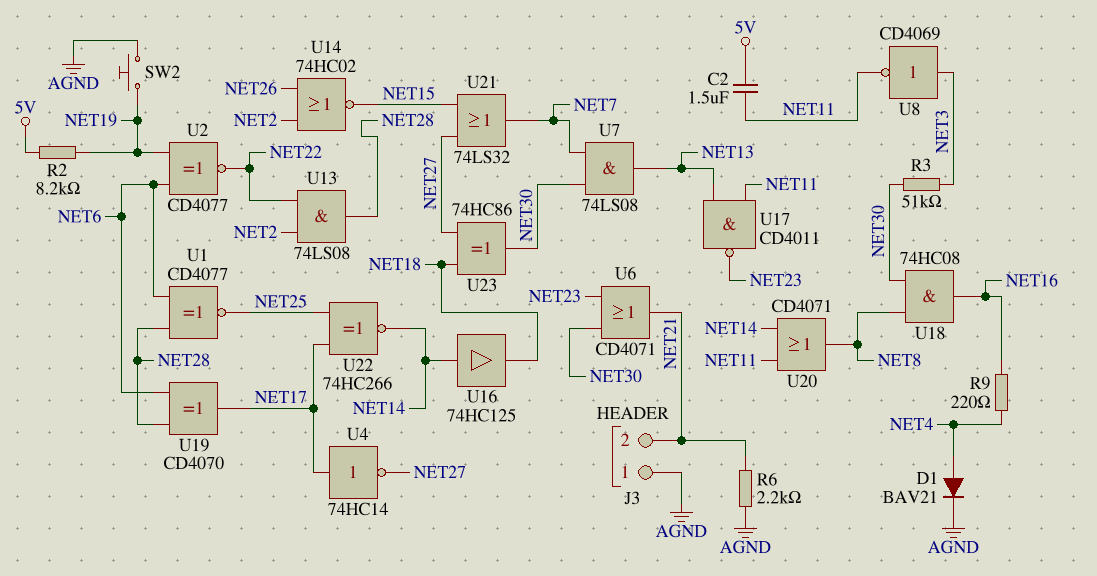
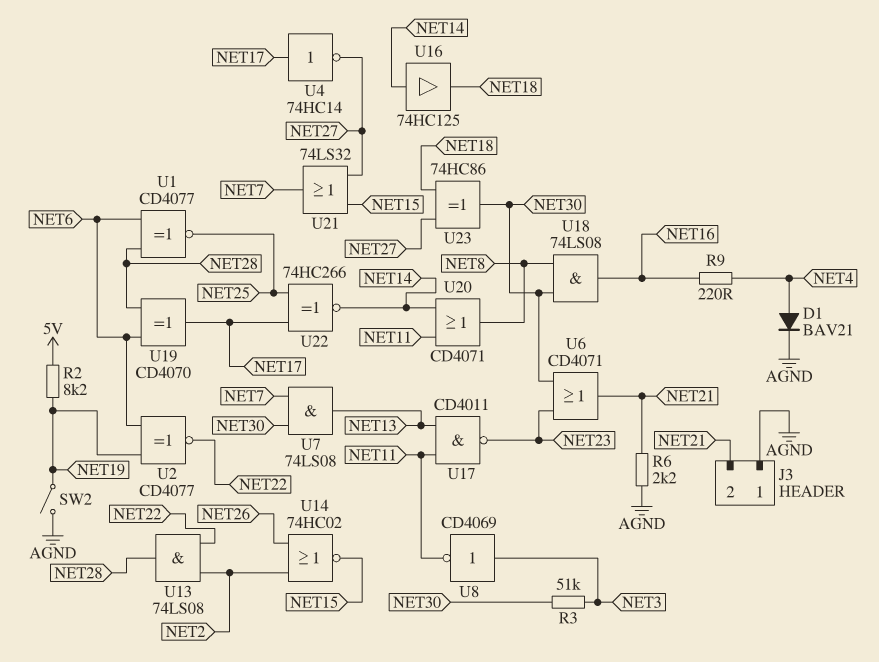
C2: 1.5uF (5V, NET11) -> none
SW2: button (AGND, NET19) -> switch (AGND, NET19)
U18: AND 74HC08 (in NET8, in NET30, out NET16) -> AND 74LS08 (in NET8, in NET30, out NET16)

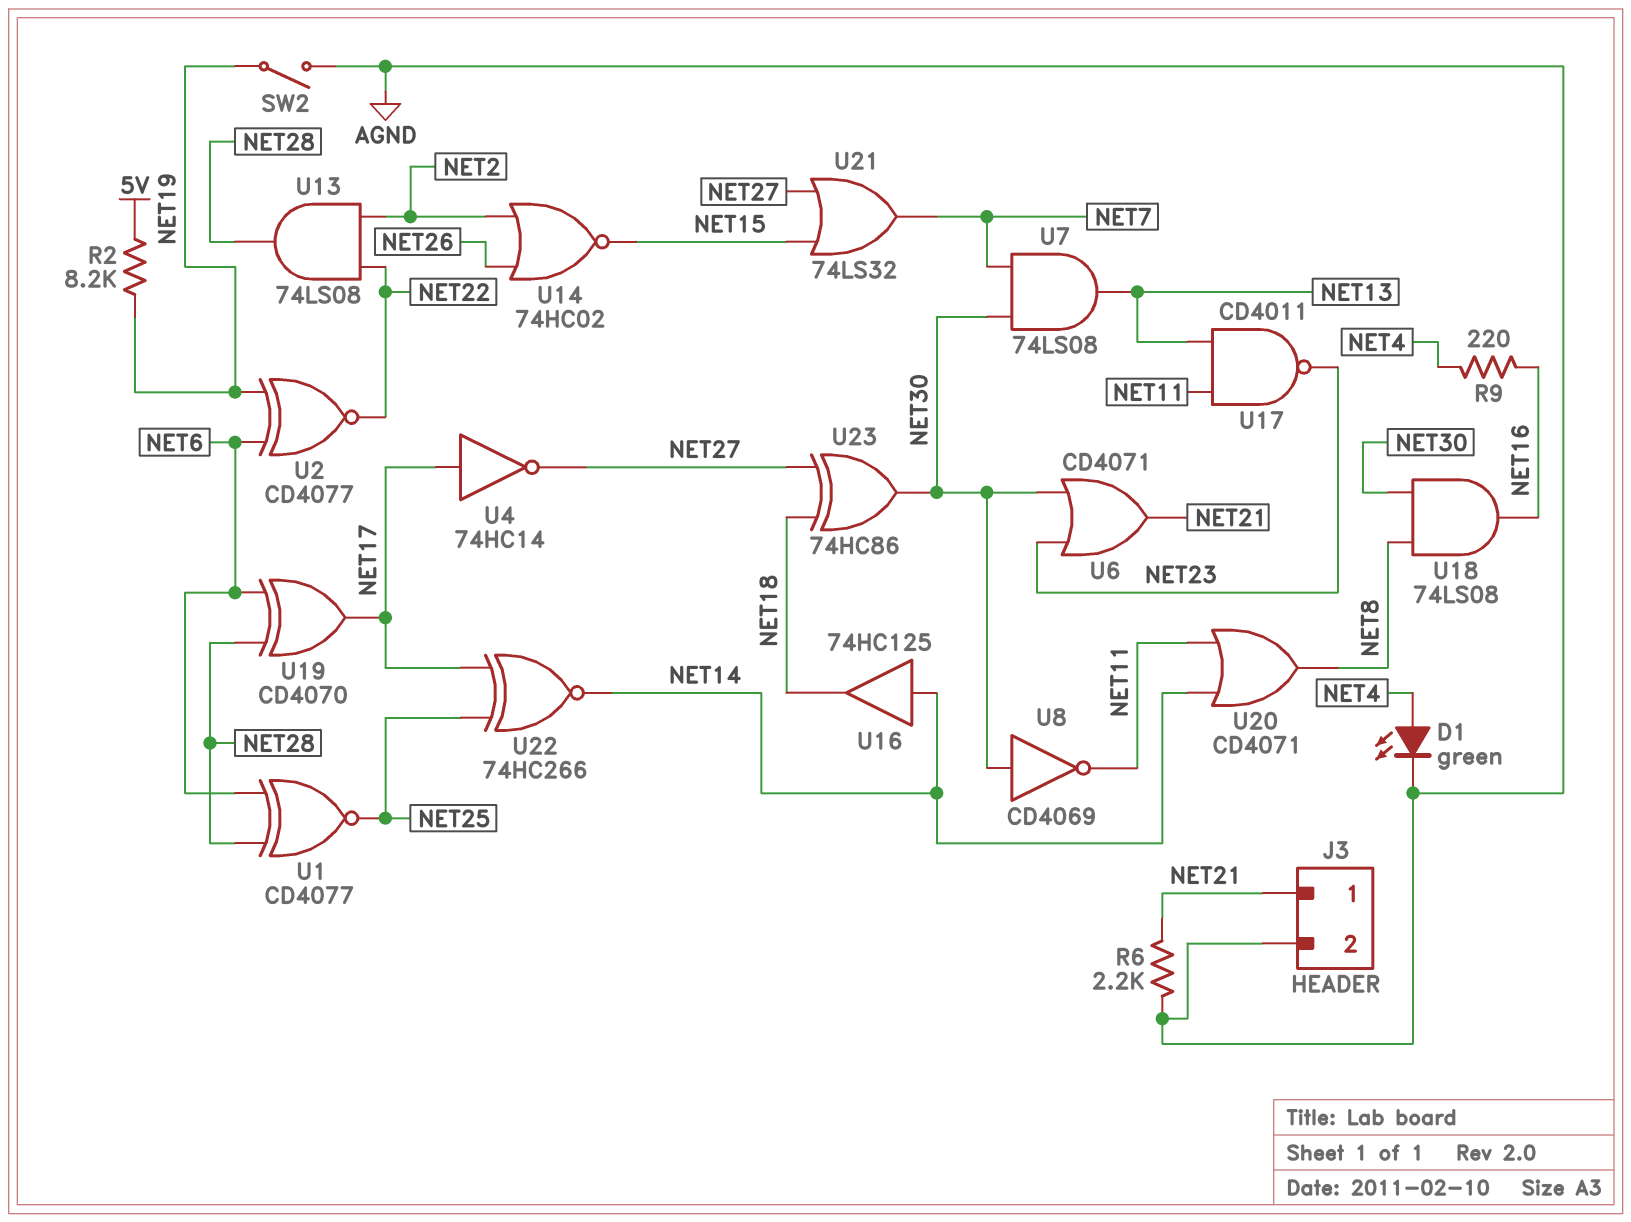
D1: diode BAV21 (A NET4, K AGND) -> LED green (A NET4, K AGND)
J3 pin 1: AGND -> NET21
J3 pin 2: NET21 -> AGND
R3: 51k (NET3, NET30) -> none
U8: NOT CD4069 (in NET3, out NET11) -> NOT CD4069 (in NET30, out NET11)

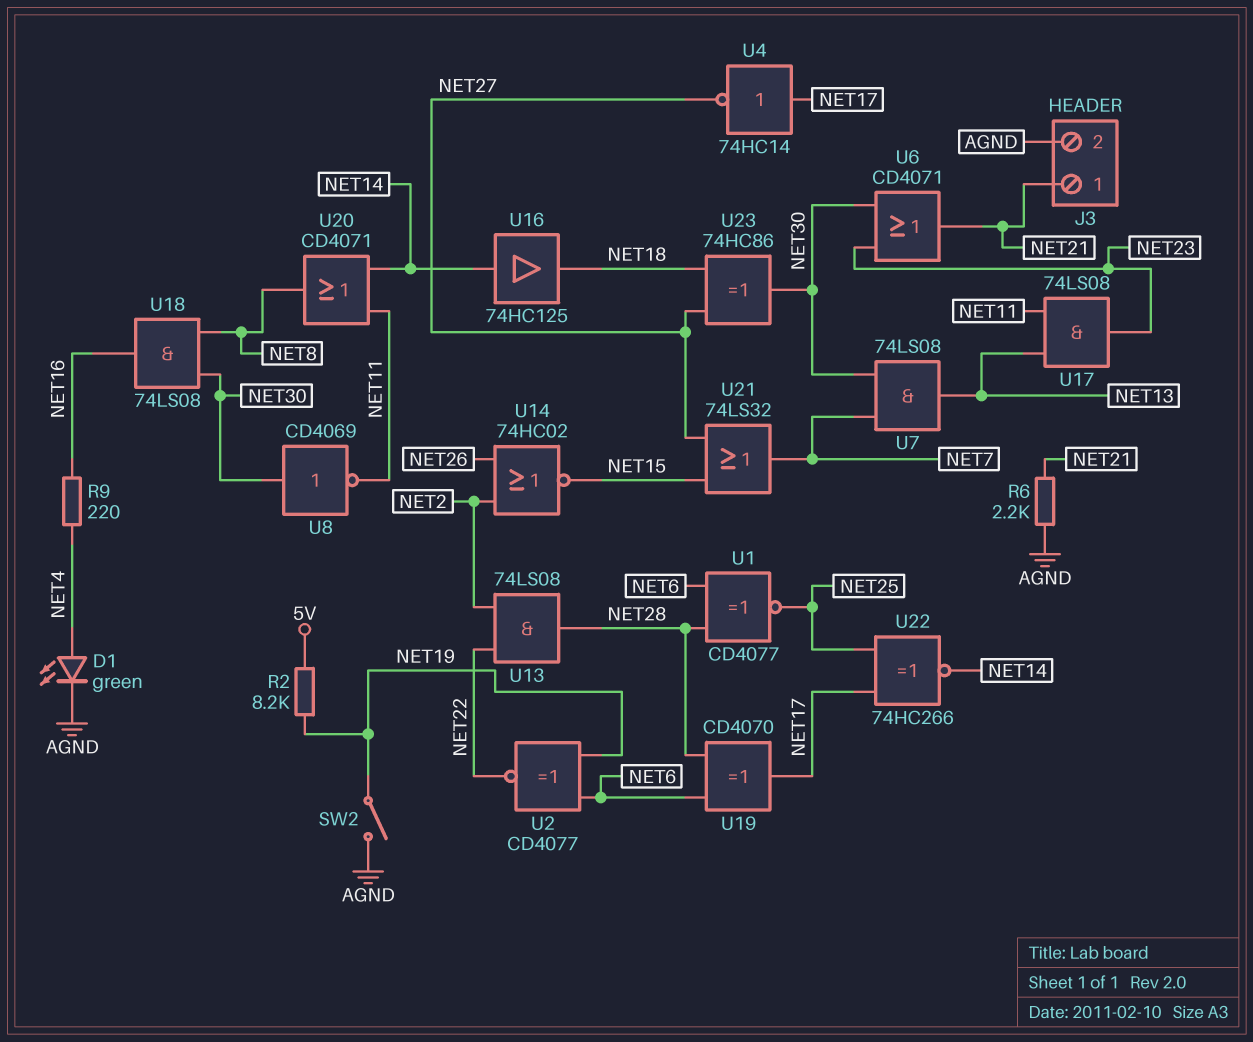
U17: NAND CD4011 (in NET11, in NET13, out NET23) -> AND 74LS08 (in NET11, in NET13, out NET23)

